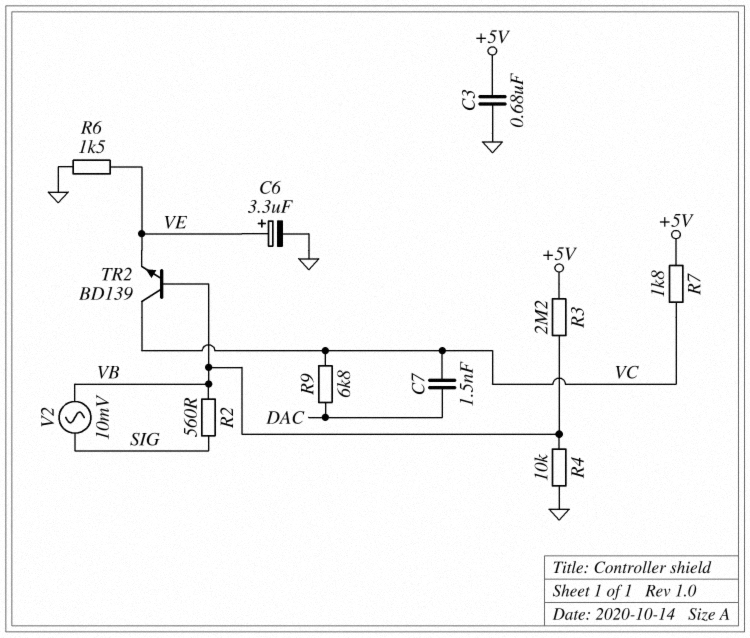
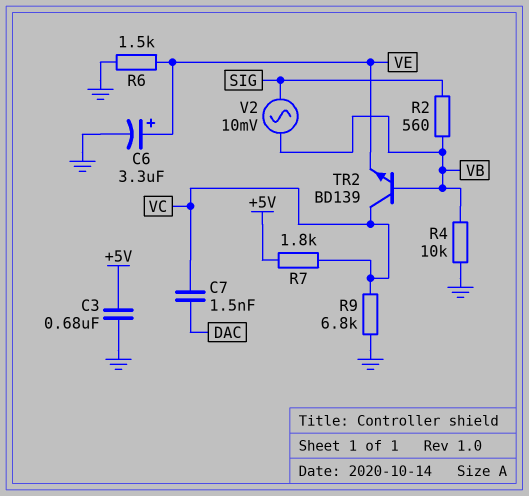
R3: 2.2M (+5V, VB) -> none
R9: 6.8k (DAC, VC) -> 6.8k (GND, VC)

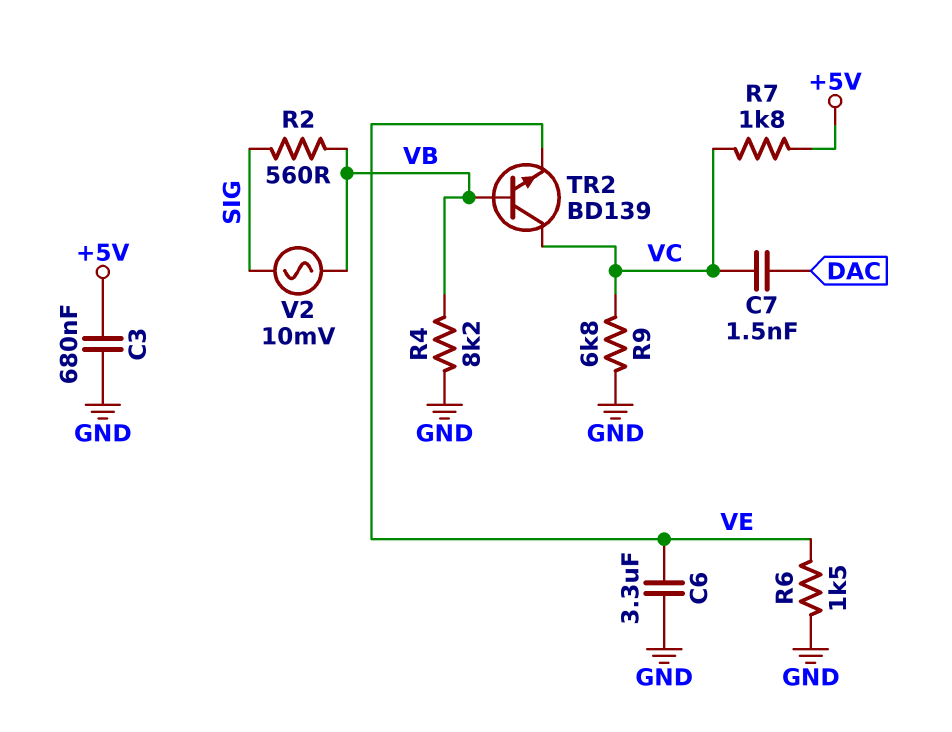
C6: 3.3uF (plus VE, minus GND) -> 3.3uF (GND, VE)
R4: 10k (GND, VB) -> 8.2k (GND, VB)

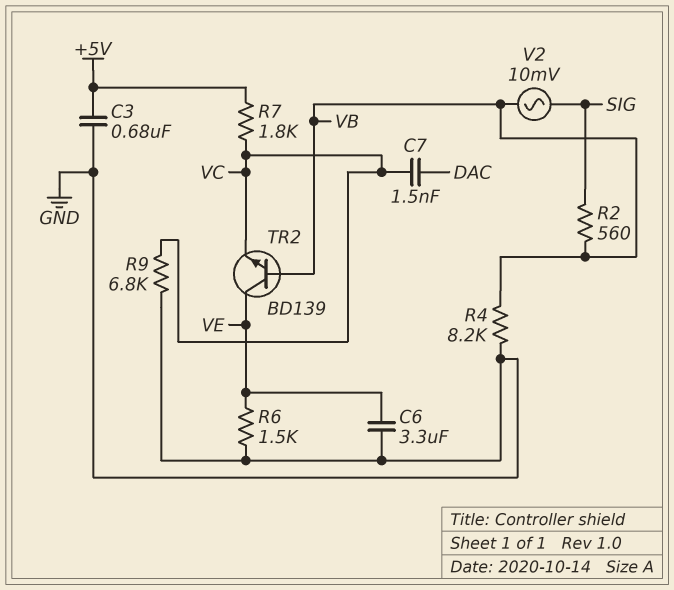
TR2: NPN BD139 (B VB, C VC, E VE) -> NPN BD139 (B VB, C VE, E VC)

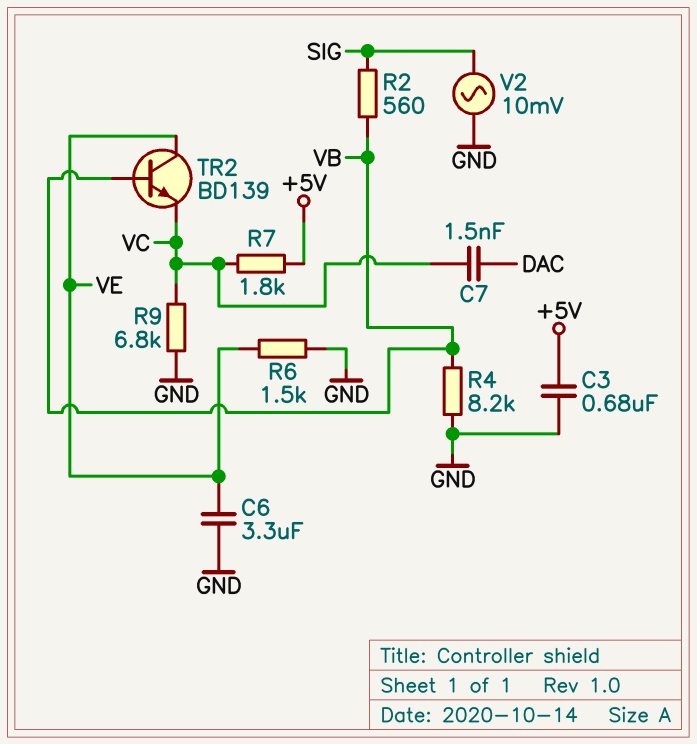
V2: AC 10mV (SIG, VB) -> AC 10mV (GND, SIG)

